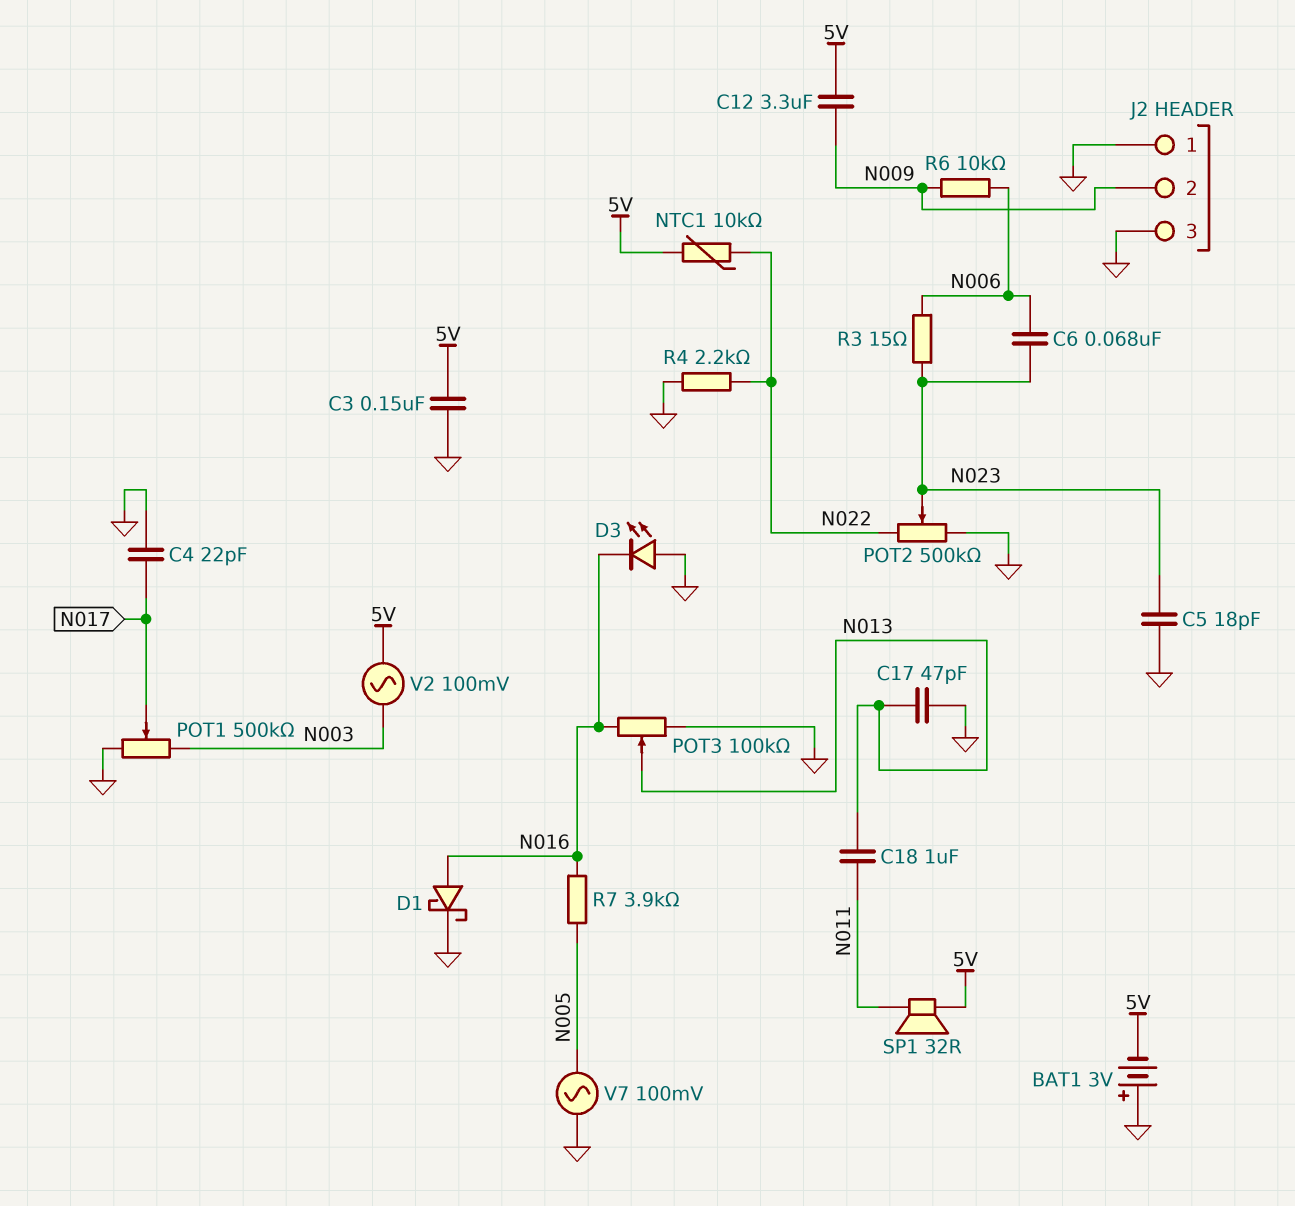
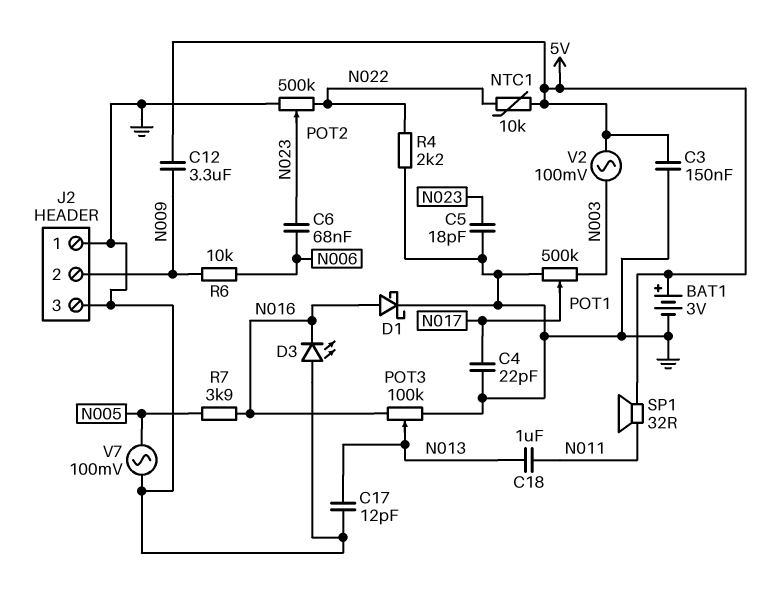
BAT1: 3V (plus GND, minus 5V) -> 3V (plus 5V, minus GND)
C17: 47pF (GND, N013) -> 12pF (GND, N013)
R3: 15 (N006, N023) -> none

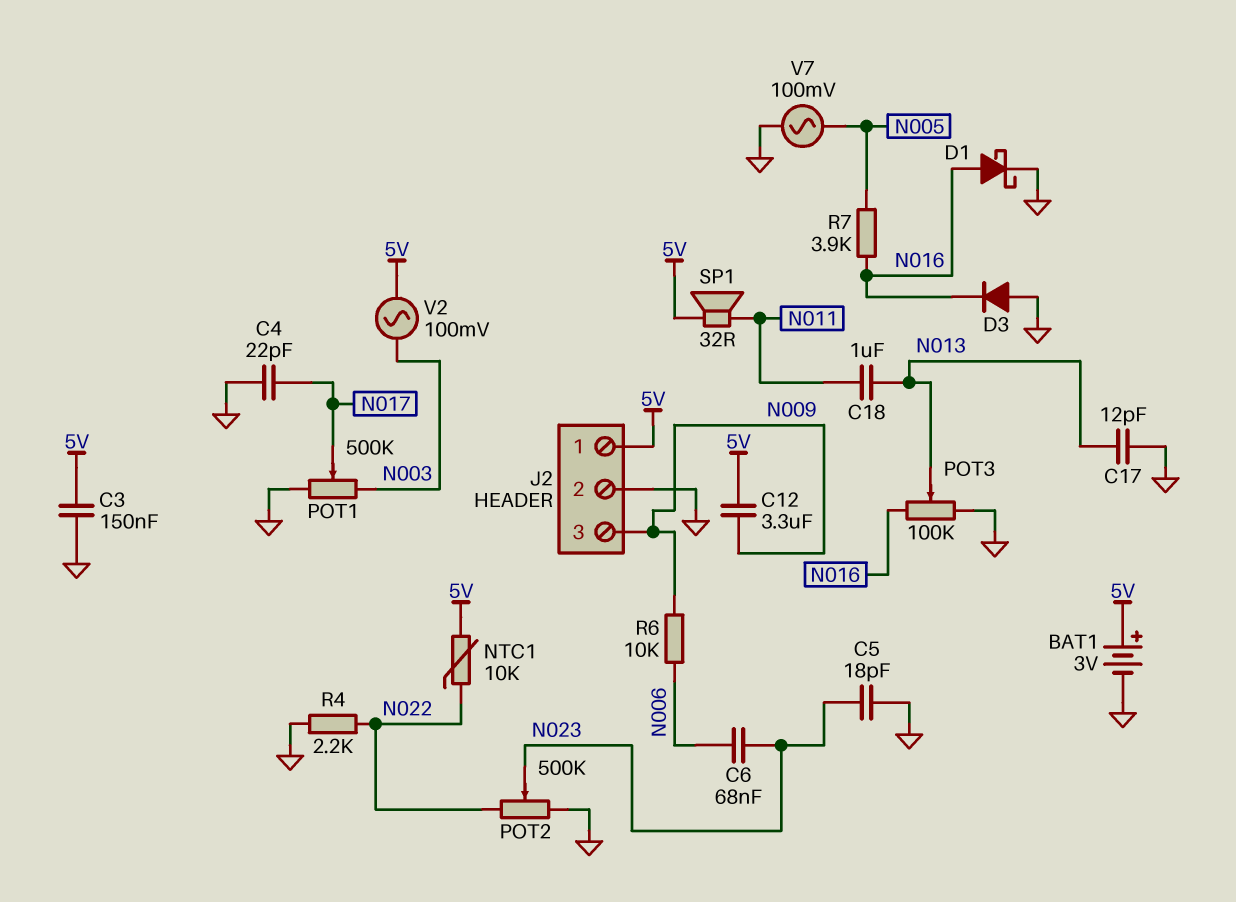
D3: LED (A GND, K N016) -> diode (A GND, K N016)
J2 pin 1: GND -> 5V
J2 pin 2: N009 -> GND
J2 pin 3: GND -> N009

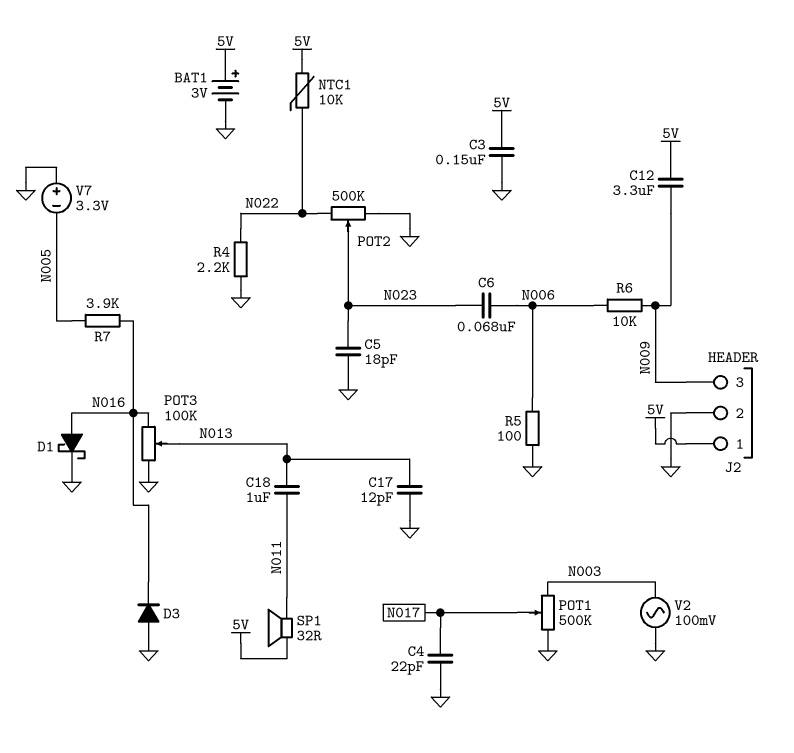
R5: none -> 100 (GND, N006)
V2: AC 100mV (5V, N003) -> AC 100mV (GND, N003)
V7: AC 100mV (GND, N005) -> 3.3V (plus GND, minus N005)

